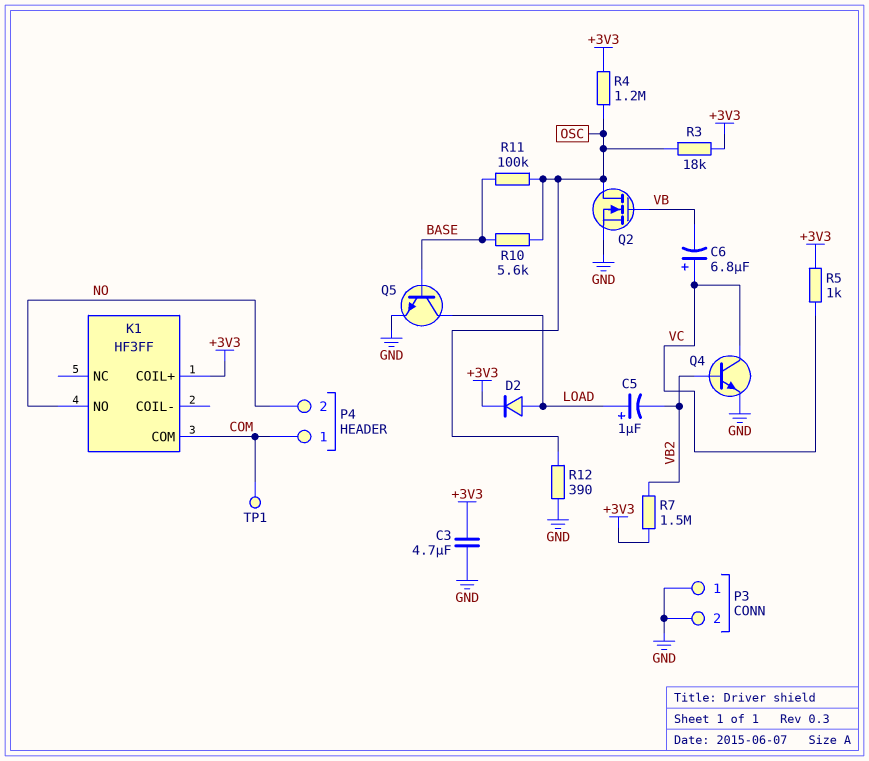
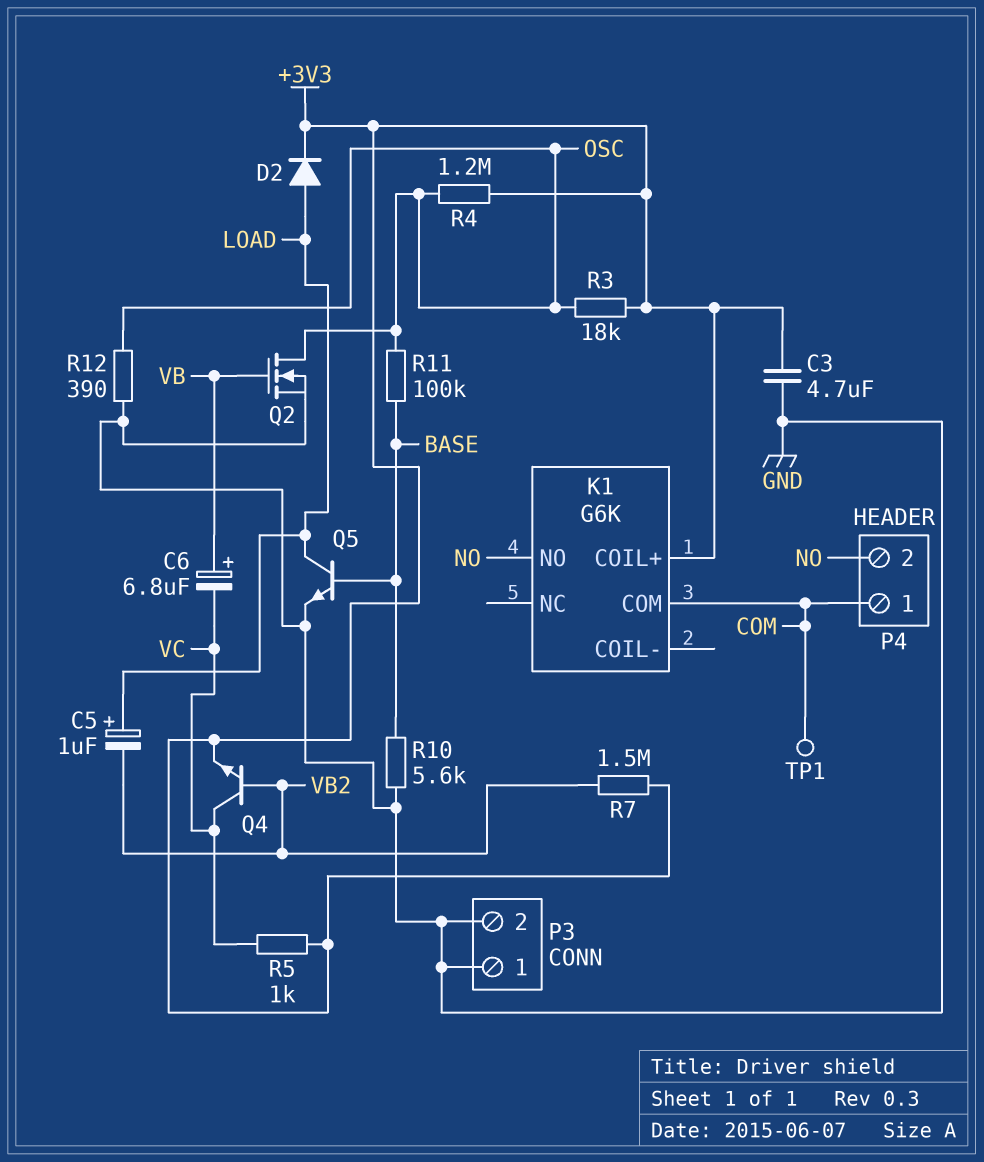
C6: 6.8uF (plus VC, minus VB) -> 6.8uF (plus VB, minus VC)
K1: HF3FF -> G6K
Q4: NPN (B VB2, C VC, E GND) -> NPN (B VB2, C VC, E +3V3)
R10: 5.6k (BASE, OSC) -> 5.6k (BASE, GND)

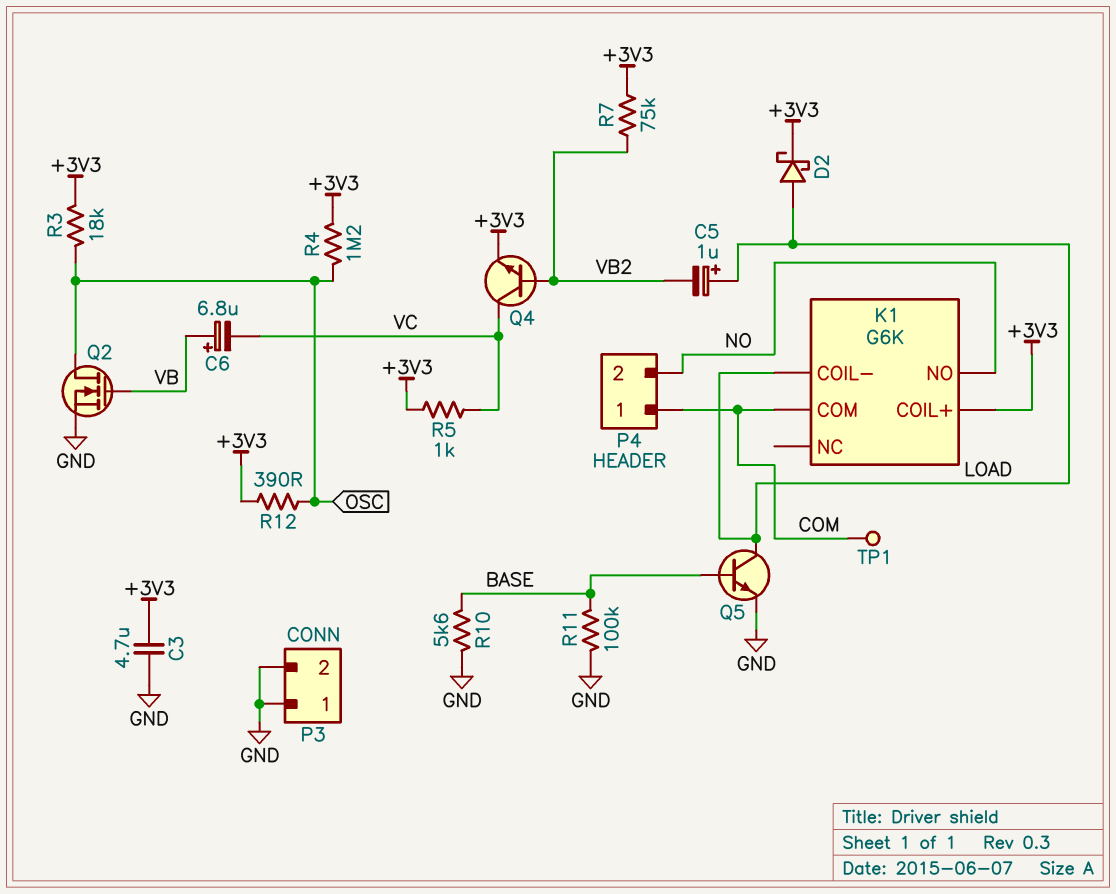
D2: diode (A LOAD, K +3V3) -> schottky (A LOAD, K +3V3)
K1 pin COIL-: none -> LOAD
R7: 1.5M (+3V3, VB2) -> 75k (+3V3, VB2)
R11: 100k (BASE, OSC) -> 100k (BASE, GND)
R12: 390 (GND, OSC) -> 390 (+3V3, OSC)

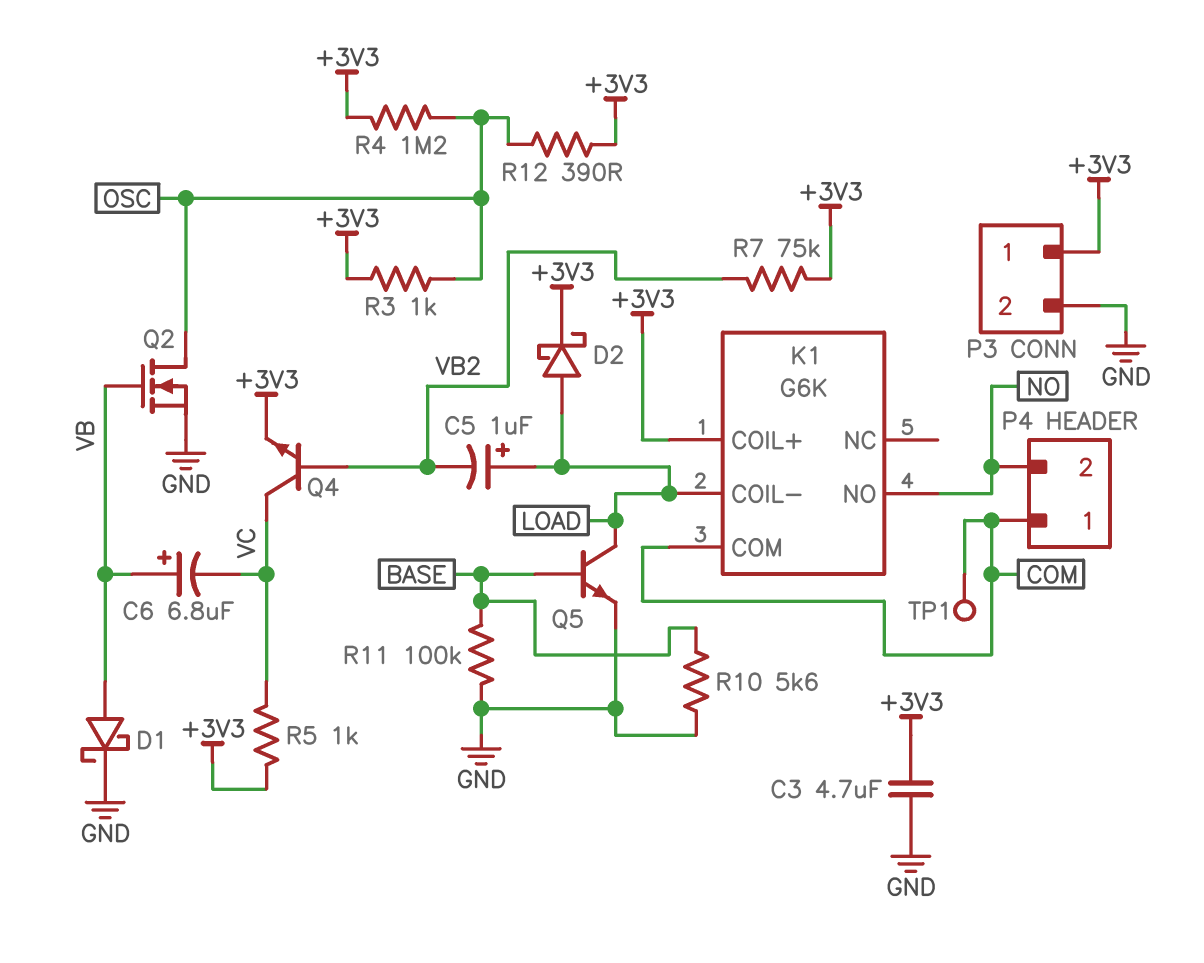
D1: none -> schottky (A VB, K GND)
P3 pin 1: GND -> +3V3
R3: 18k (+3V3, OSC) -> 1k (+3V3, OSC)

